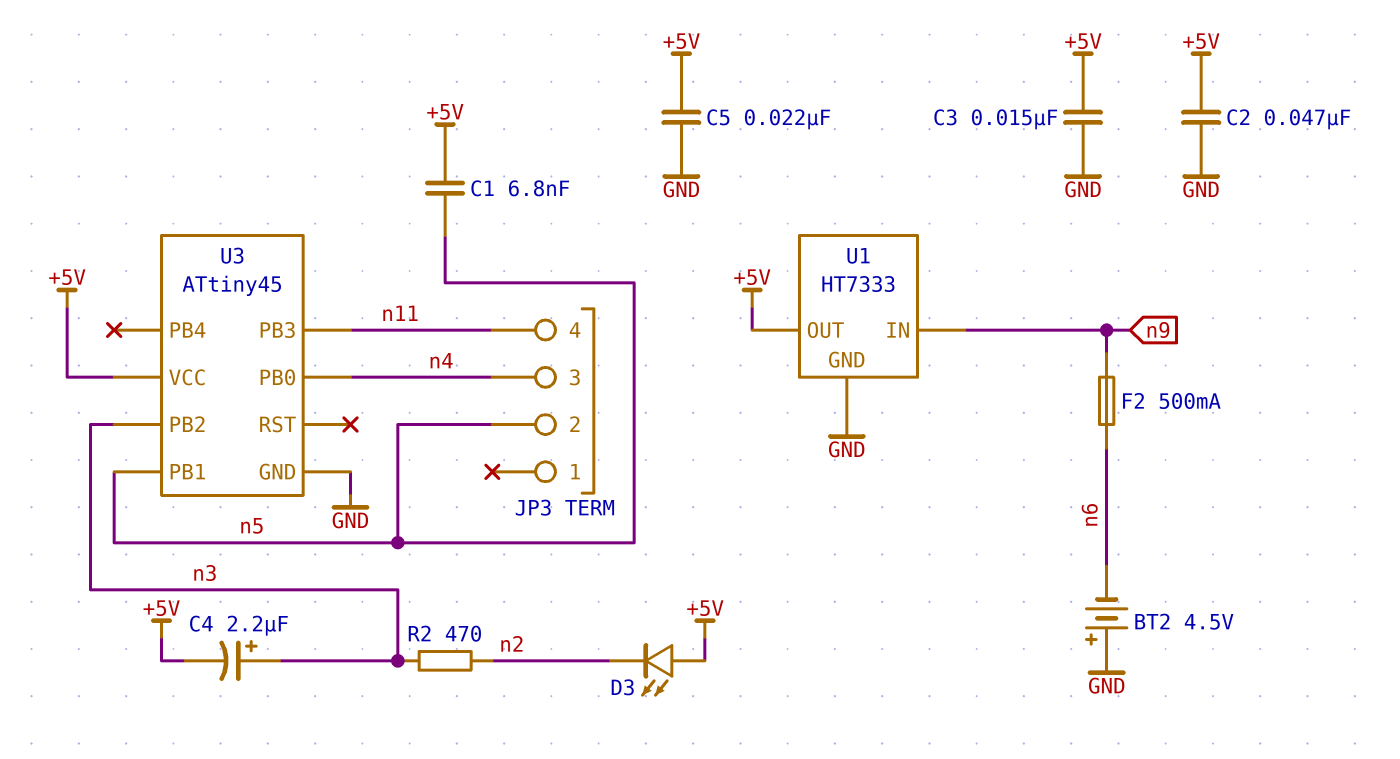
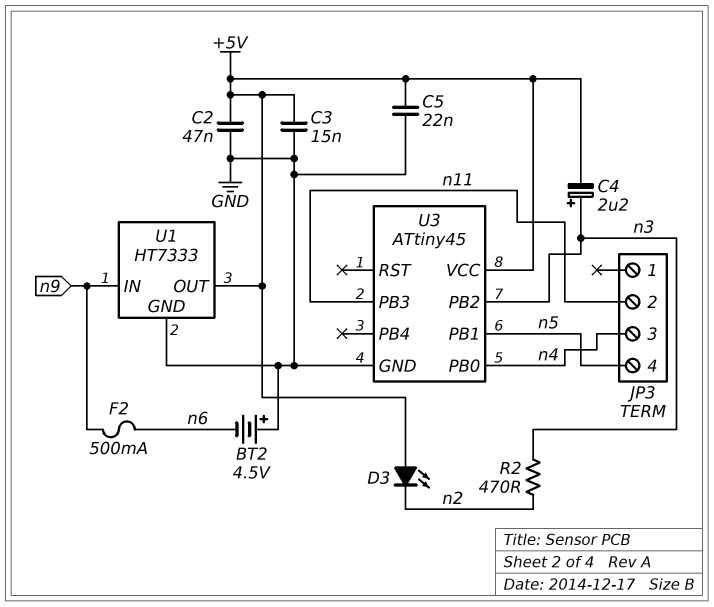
C1: 6.8nF (+5V, n5) -> none
JP3 pin 2: n5 -> n11
JP3 pin 4: n11 -> n5

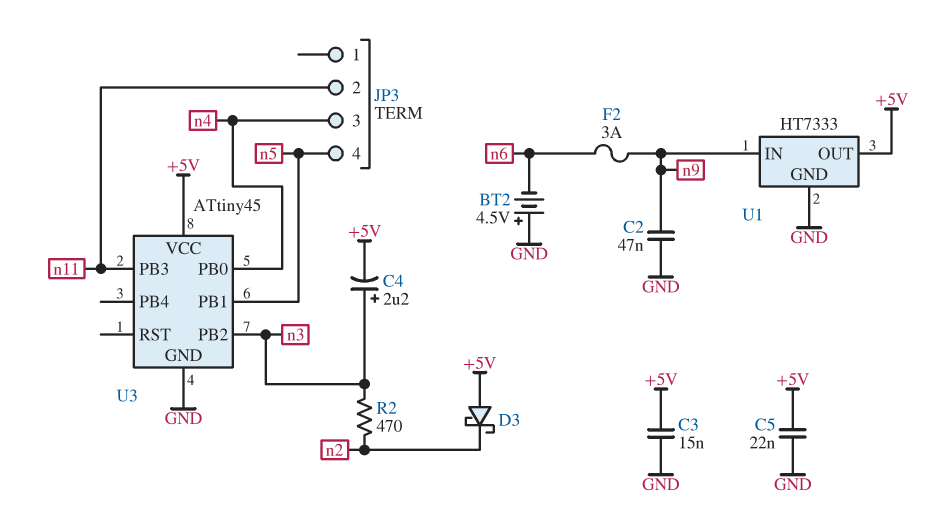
C2: 47nF (+5V, GND) -> 47nF (GND, n9)
D3: LED (A +5V, K n2) -> schottky (A +5V, K n2)
F2: 500mA (n6, n9) -> 3A (n6, n9)

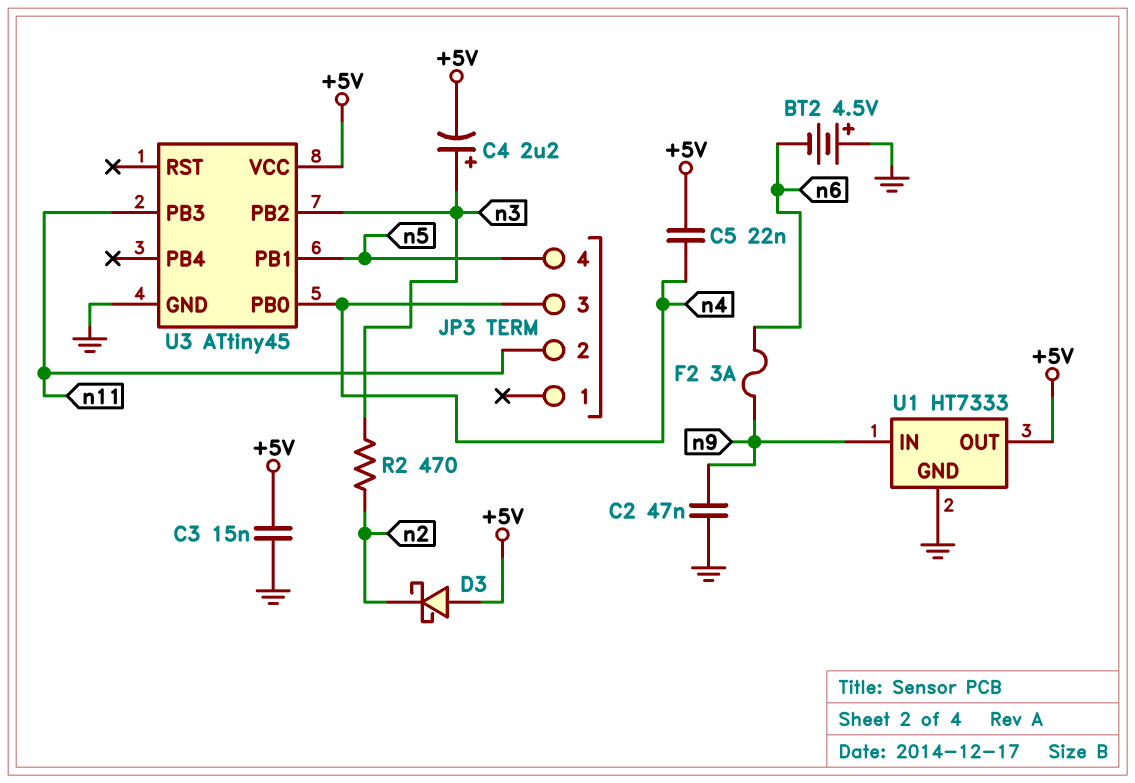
C5: 22nF (+5V, GND) -> 22nF (+5V, n4)

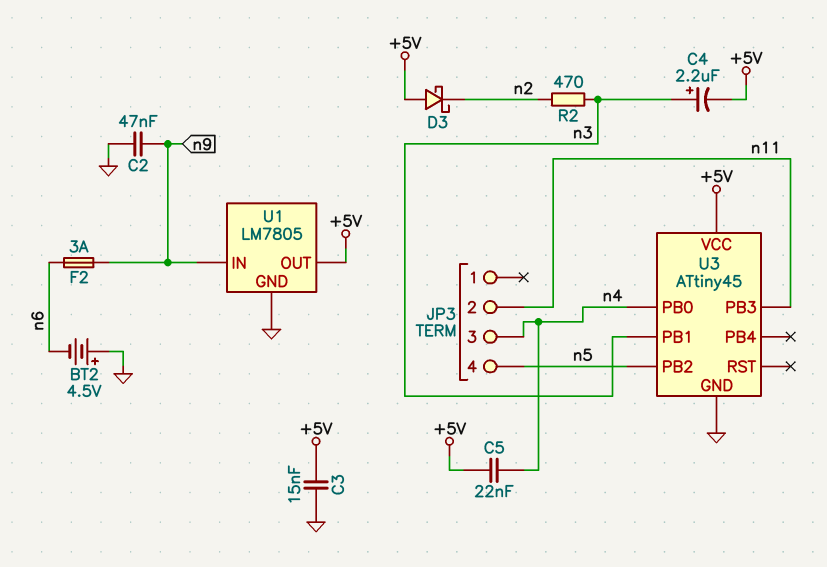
U1: HT7333 -> LM7805
U3 pin PB1: n5 -> n3
U3 pin PB2: n3 -> n5

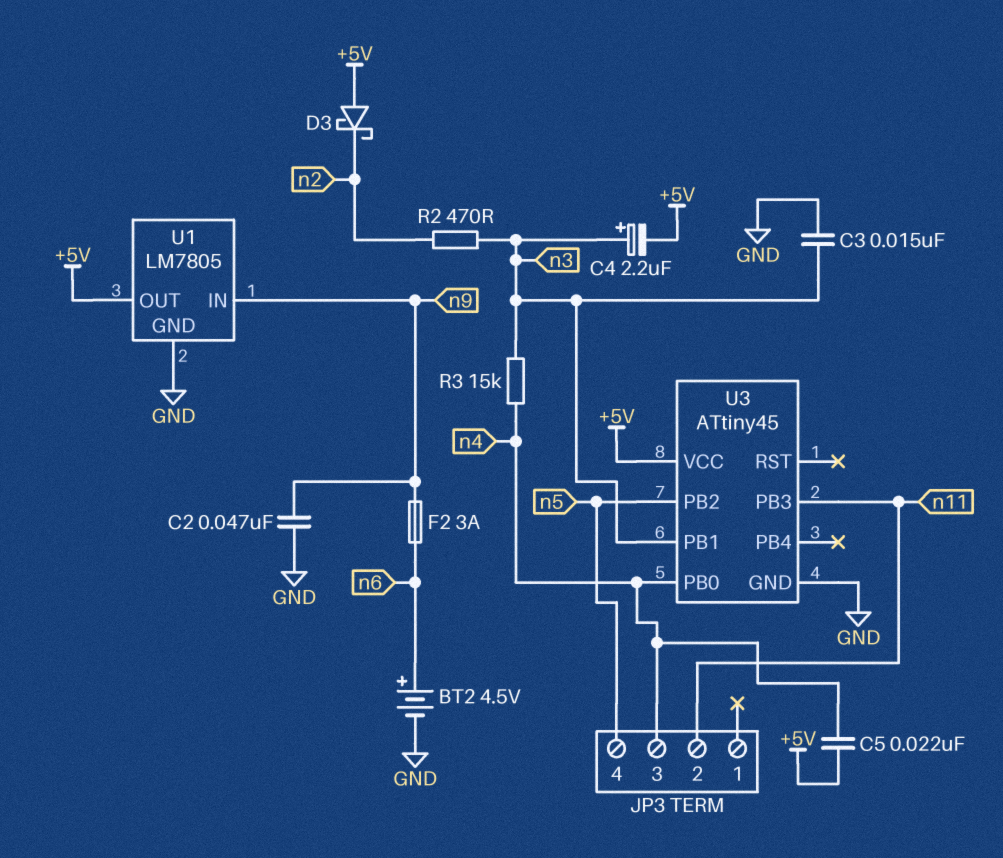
BT2: 4.5V (plus GND, minus n6) -> 4.5V (plus n6, minus GND)
C3: 15nF (+5V, GND) -> 15nF (GND, n3)
R3: none -> 15k (n3, n4)

